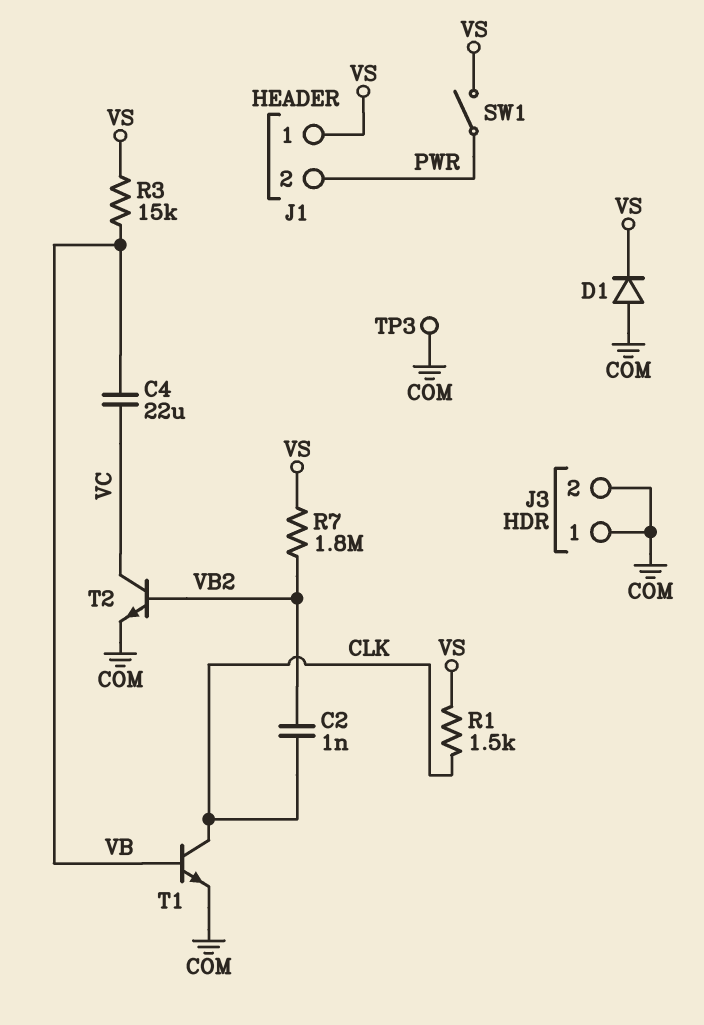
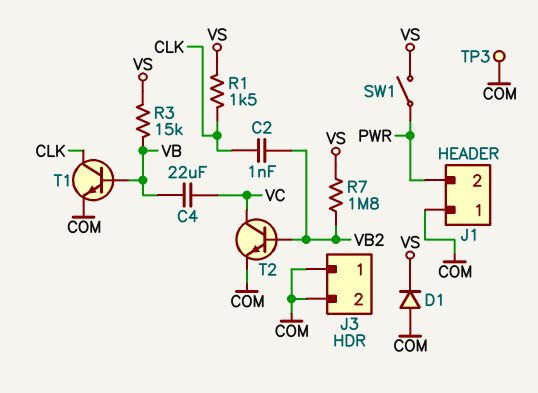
J1 pin 1: VS -> COM

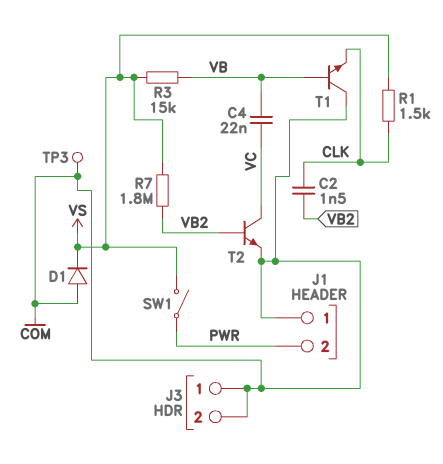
C2: 1nF (CLK, VB2) -> 1.5nF (CLK, VB2)
C4: 22uF (VB, VC) -> 22nF (VB, VC)
T1: NPN (B VB, C CLK, E COM) -> NPN (B VB, C COM, E CLK)

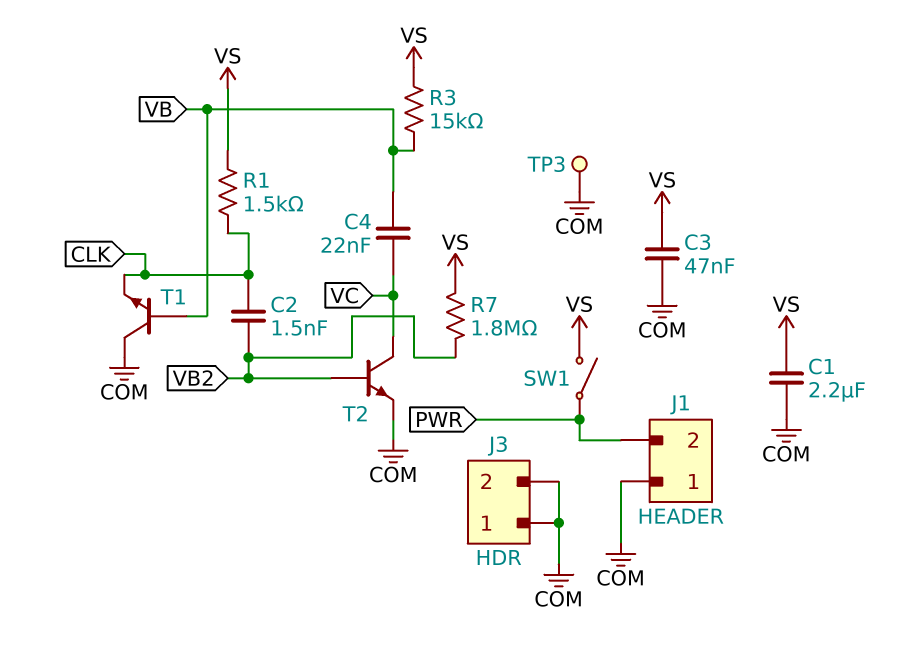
C1: none -> 2.2uF (COM, VS)
C3: none -> 47nF (COM, VS)
D1: diode (A COM, K VS) -> none

